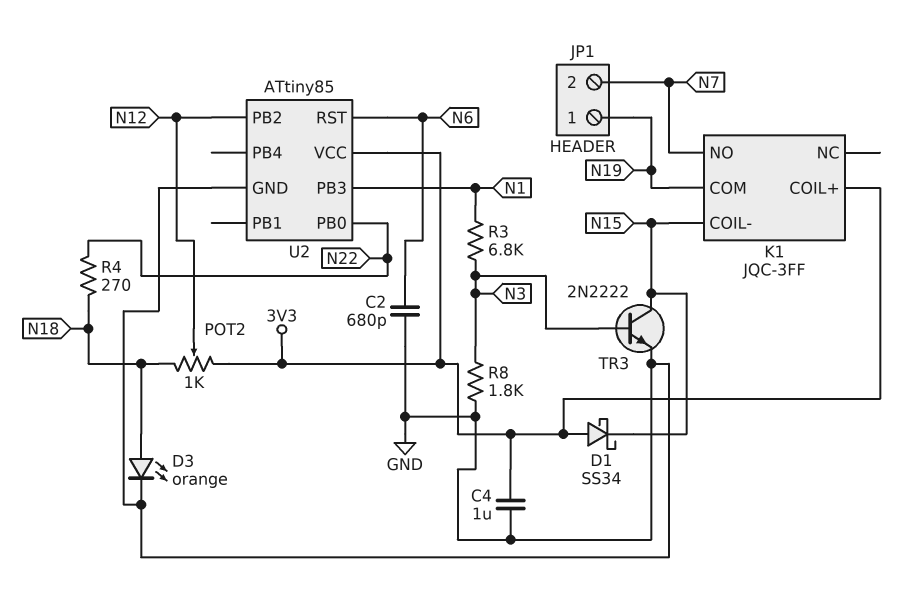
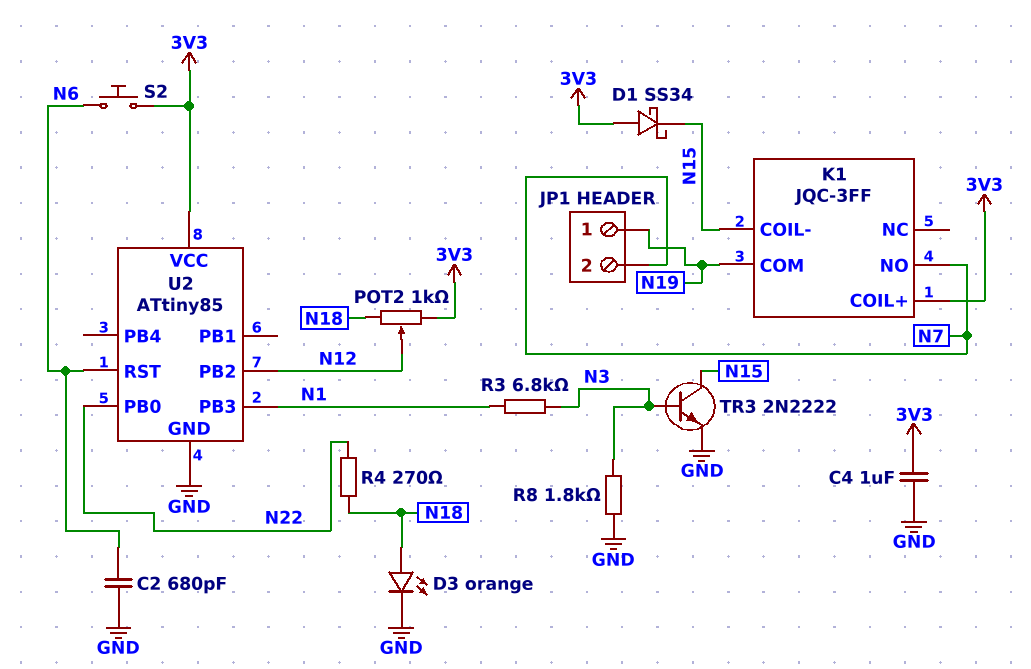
S2: none -> button (3V3, N6)

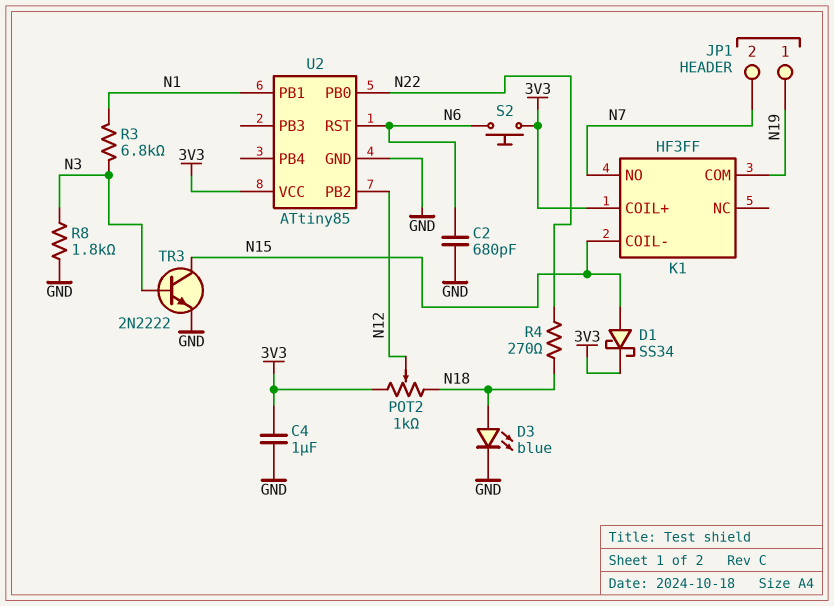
D1: schottky SS34 (A 3V3, K N15) -> schottky SS34 (A N15, K 3V3)
D3: LED orange (A N18, K GND) -> LED blue (A N18, K GND)
K1: JQC-3FF -> HF3FF
U2 pin PB1: none -> N1
U2 pin PB3: N1 -> none

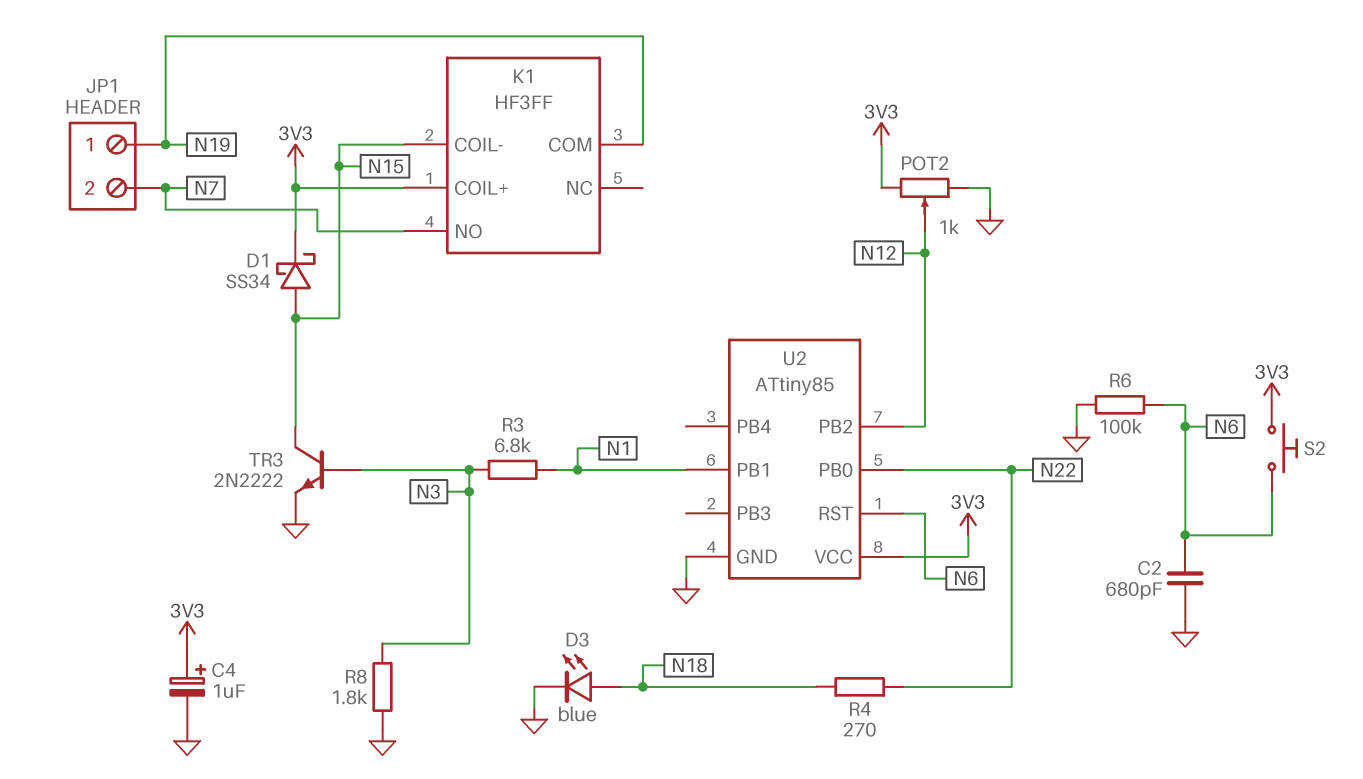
C4: 1uF (3V3, GND) -> 1uF (plus 3V3, minus GND)
POT2: 1k (3V3, N18, wiper N12) -> 1k (3V3, GND, wiper N12)
R6: none -> 100k (GND, N6)

